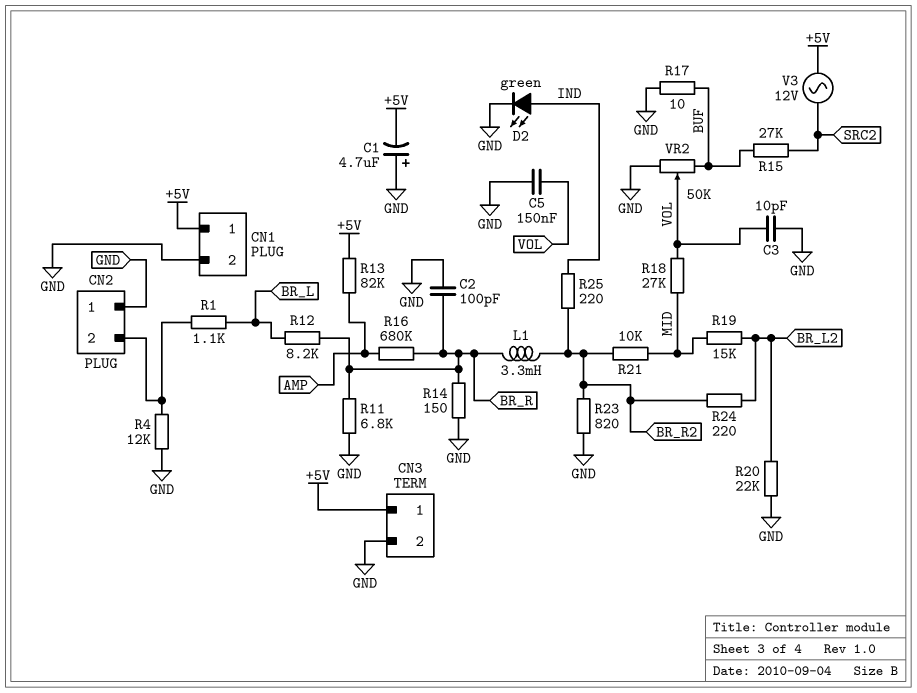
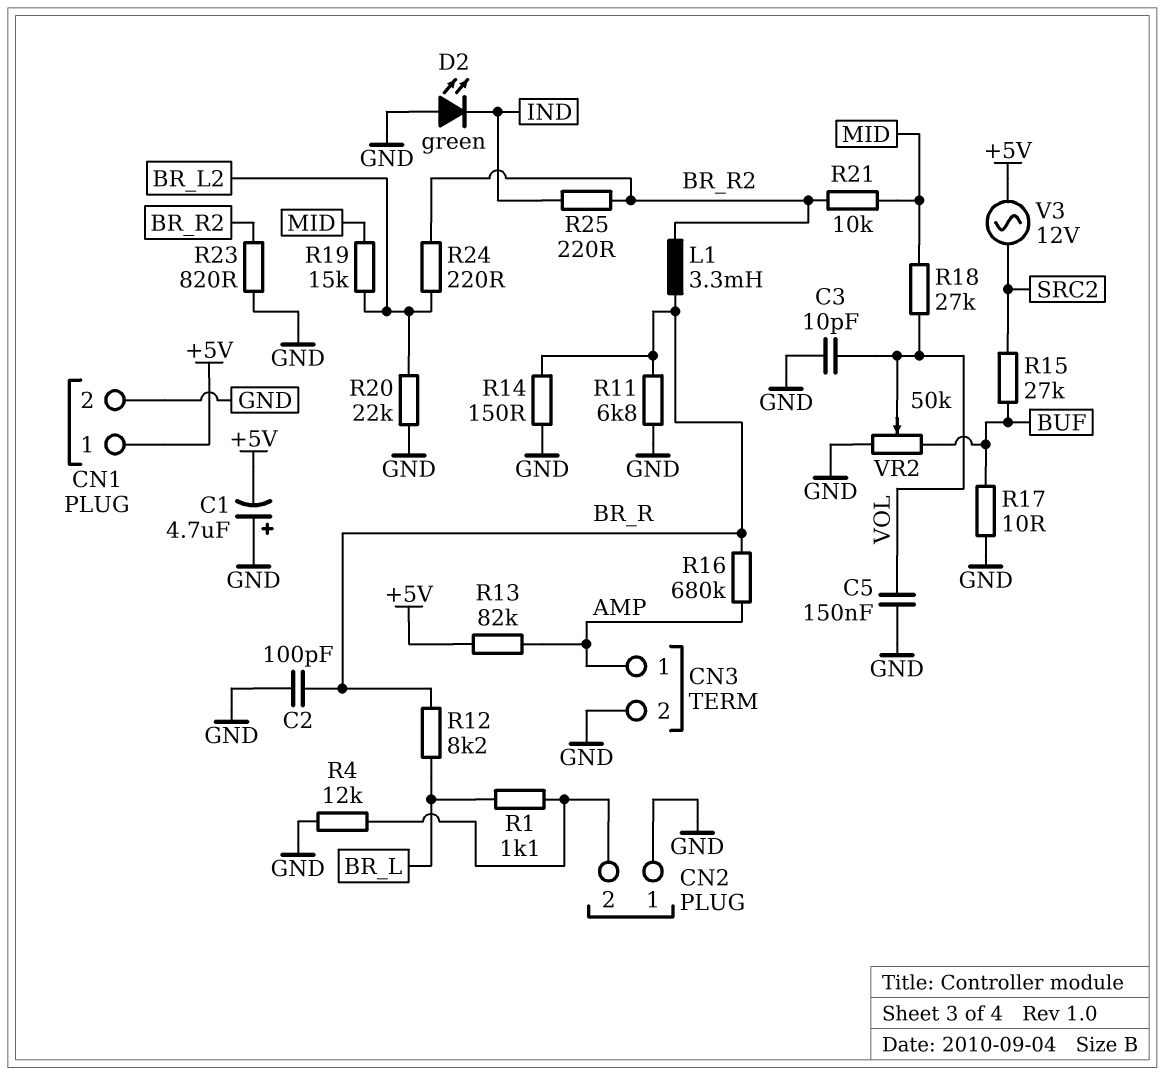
CN3 pin 1: +5V -> AMP
D2: LED green (A IND, K GND) -> LED green (A GND, K IND)

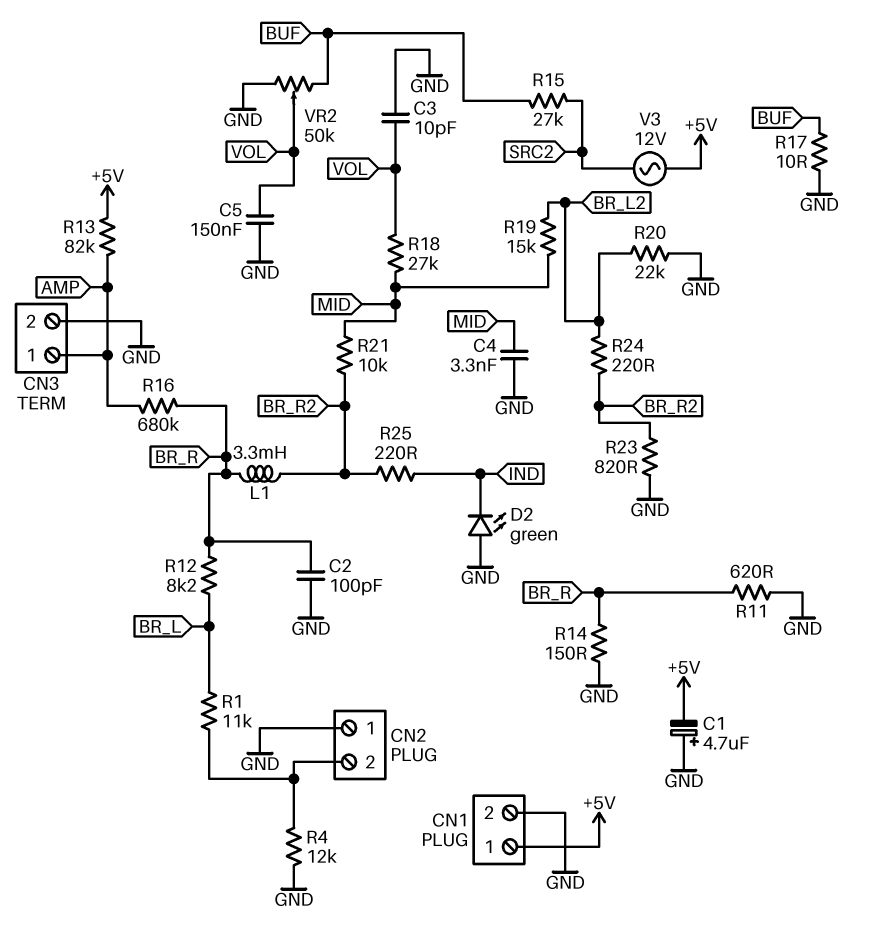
C4: none -> 3.3nF (GND, MID)
R1: 1.1k (BR_L, CN2/2) -> 11k (BR_L, CN2/2)
R11: 6.8k (BR_R, GND) -> 620 (BR_R, GND)

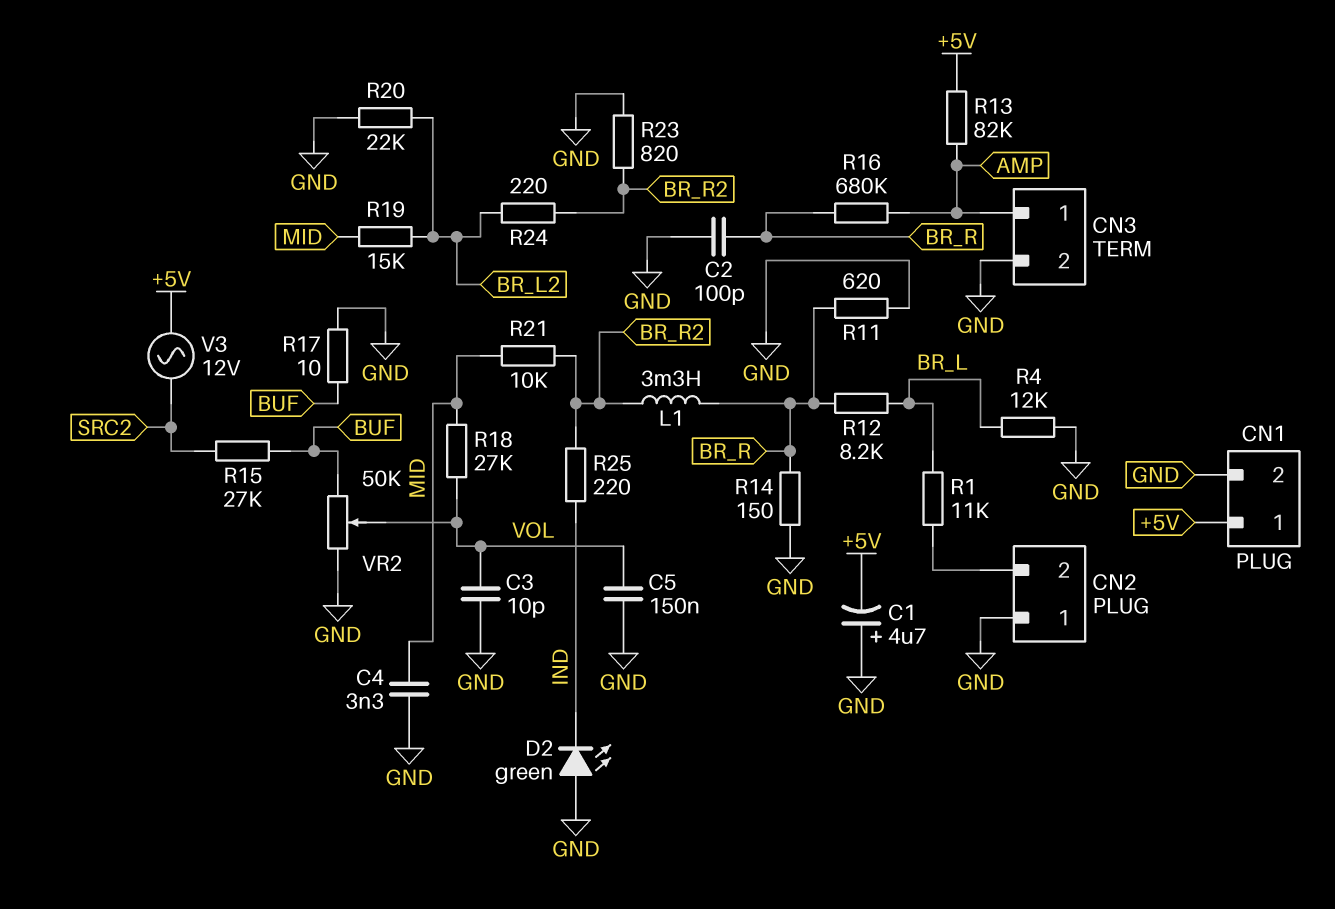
R4: 12k (CN2/2, GND) -> 12k (BR_L, GND)

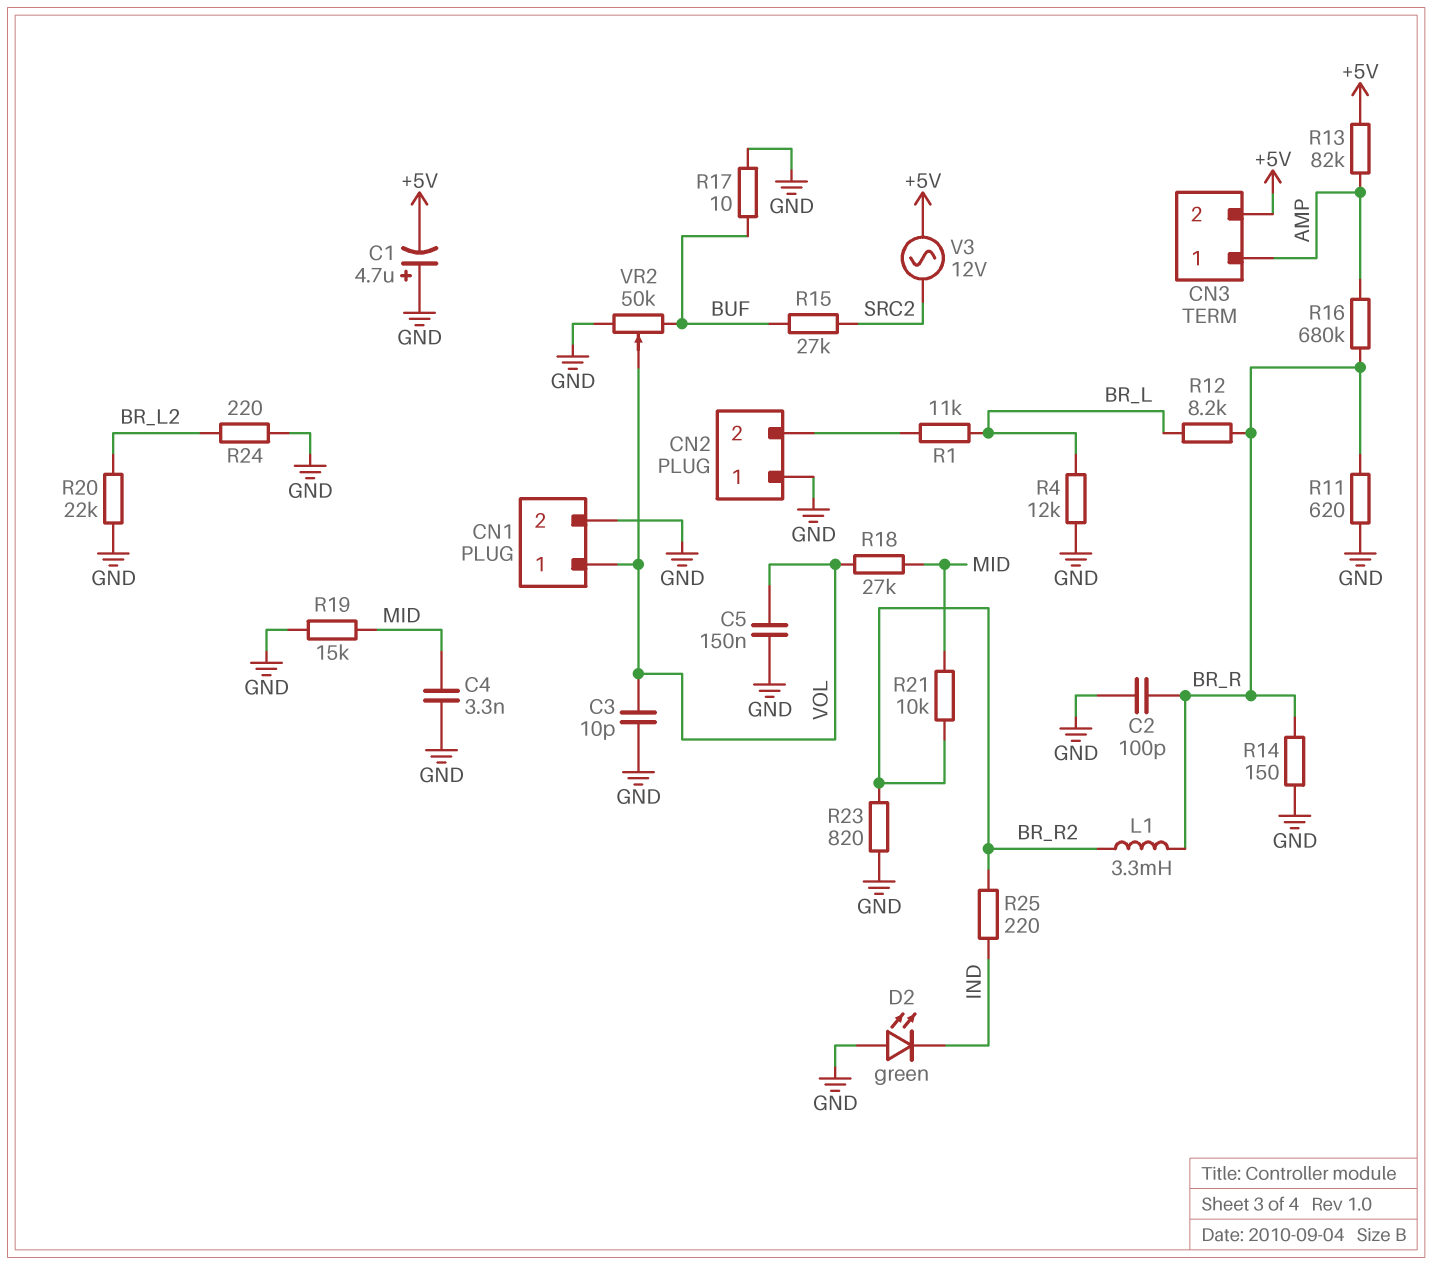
CN1 pin 1: +5V -> VOL
CN3 pin 2: GND -> +5V
R19: 15k (BR_L2, MID) -> 15k (GND, MID)
R24: 220 (BR_L2, BR_R2) -> 220 (BR_L2, GND)

